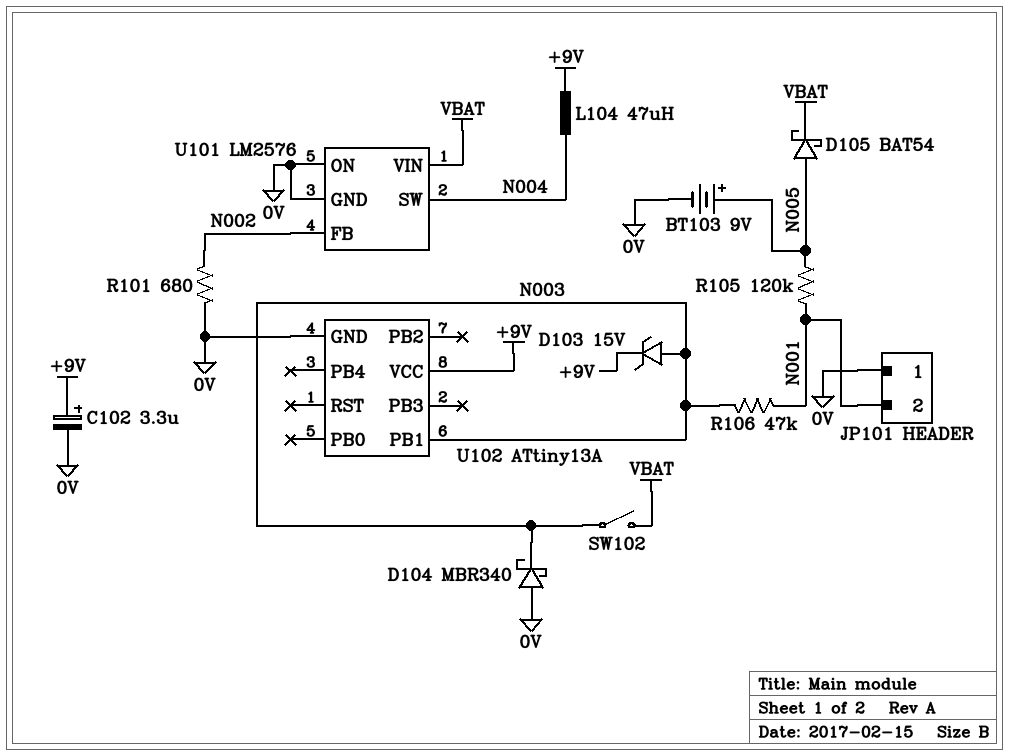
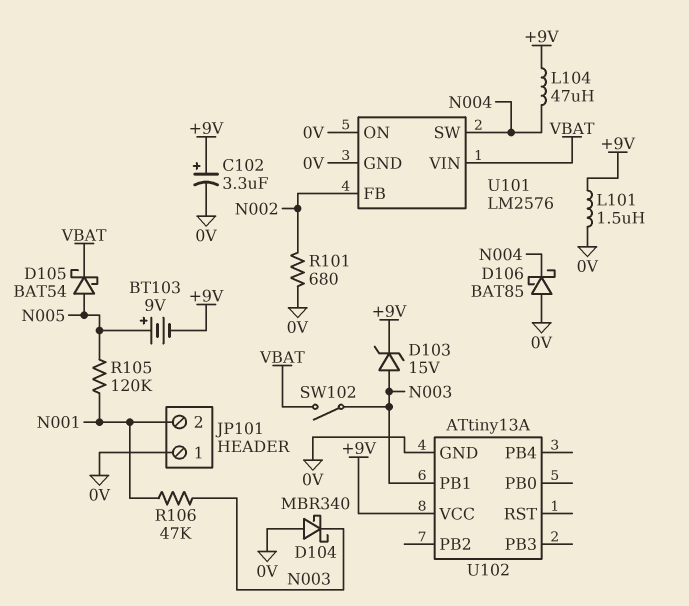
BT103: 9V (plus N005, minus 0V) -> 9V (plus N005, minus +9V)
D106: none -> schottky BAT85 (A 0V, K N004)
L101: none -> 1.5uH (+9V, 0V)

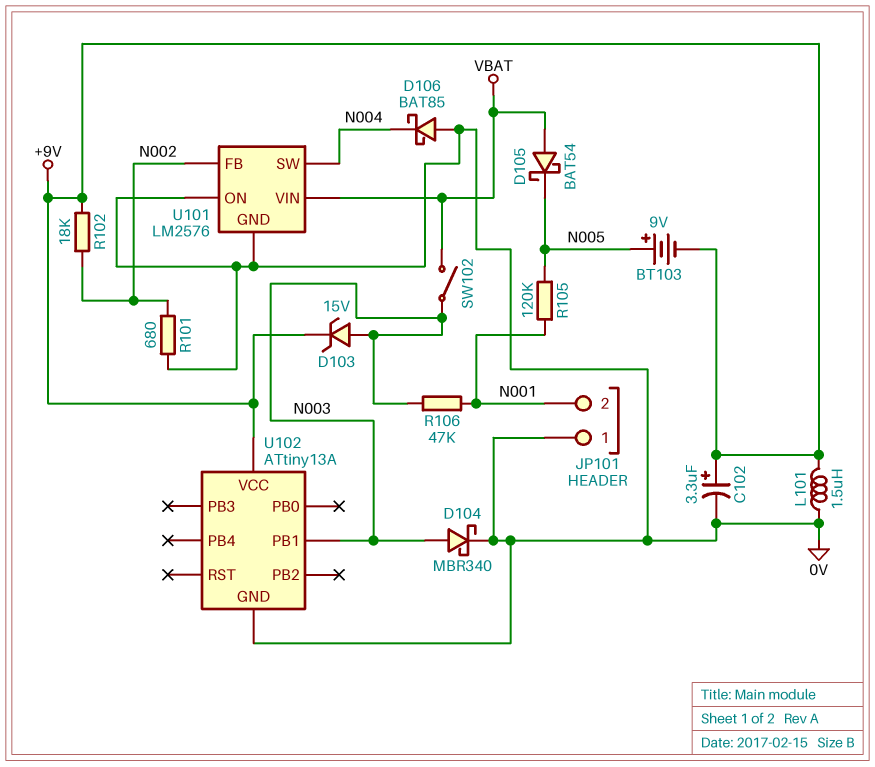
D104: schottky MBR340 (A 0V, K N003) -> schottky MBR340 (A N003, K 0V)
D105: schottky BAT54 (A N005, K VBAT) -> schottky BAT54 (A VBAT, K N005)
L104: 47uH (+9V, N004) -> none
R102: none -> 18k (+9V, N002)

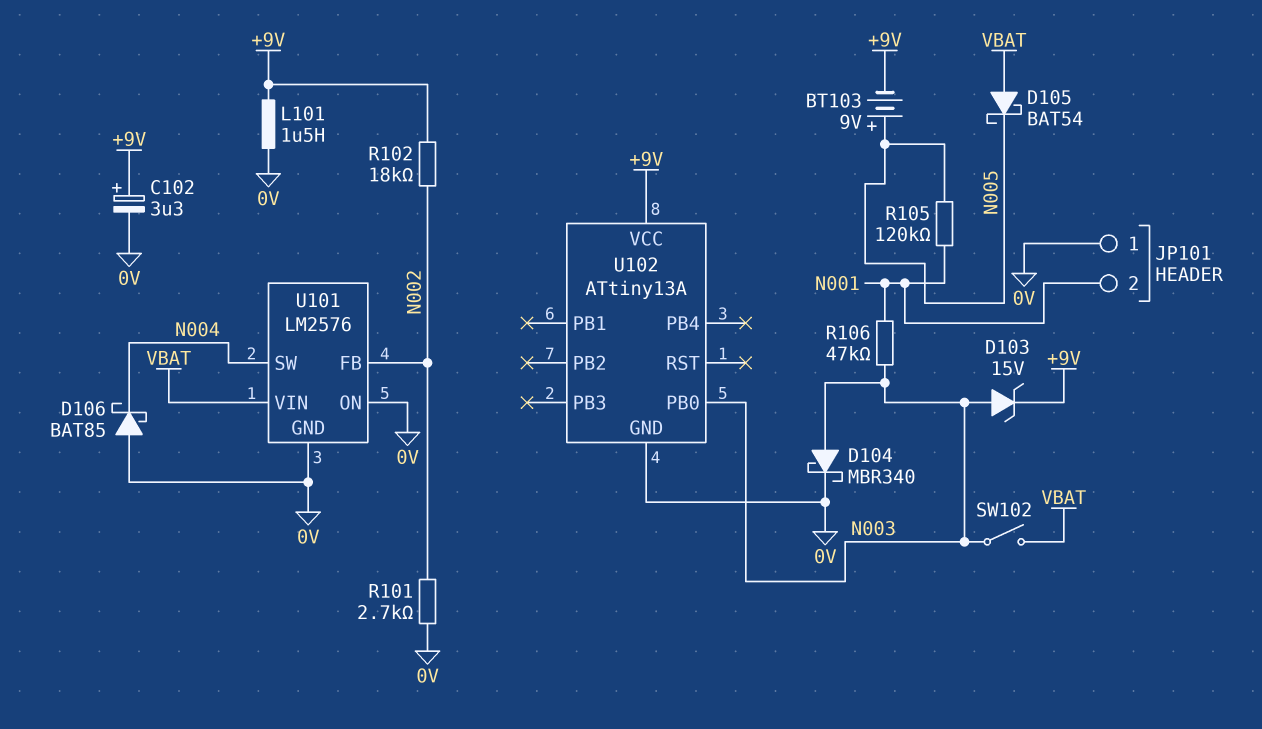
R101: 680 (0V, N002) -> 2.7k (0V, N002)
U102 pin PB0: none -> N003
U102 pin PB1: N003 -> none

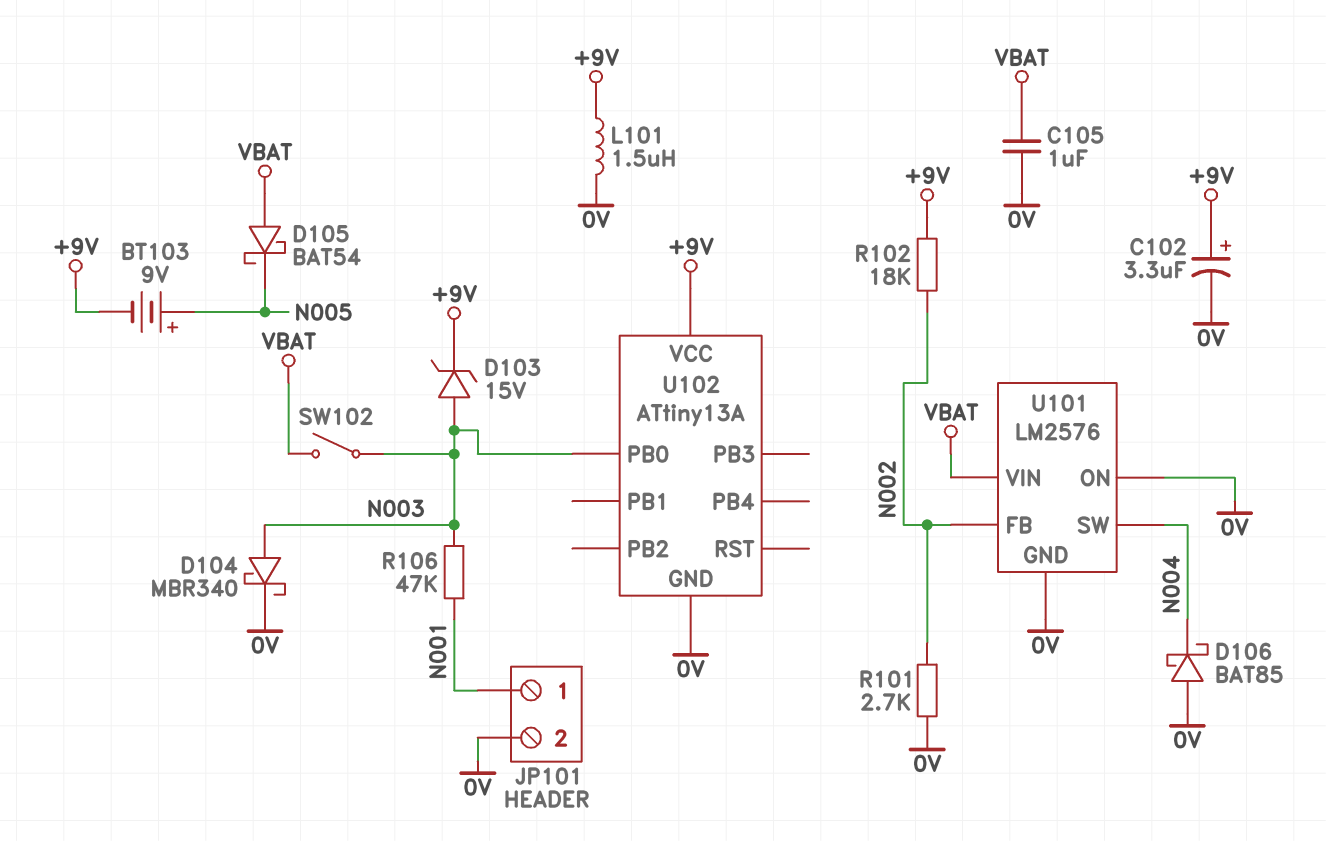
C105: none -> 1uF (0V, VBAT)
JP101 pin 1: 0V -> N001
JP101 pin 2: N001 -> 0V
R105: 120k (N001, N005) -> none

